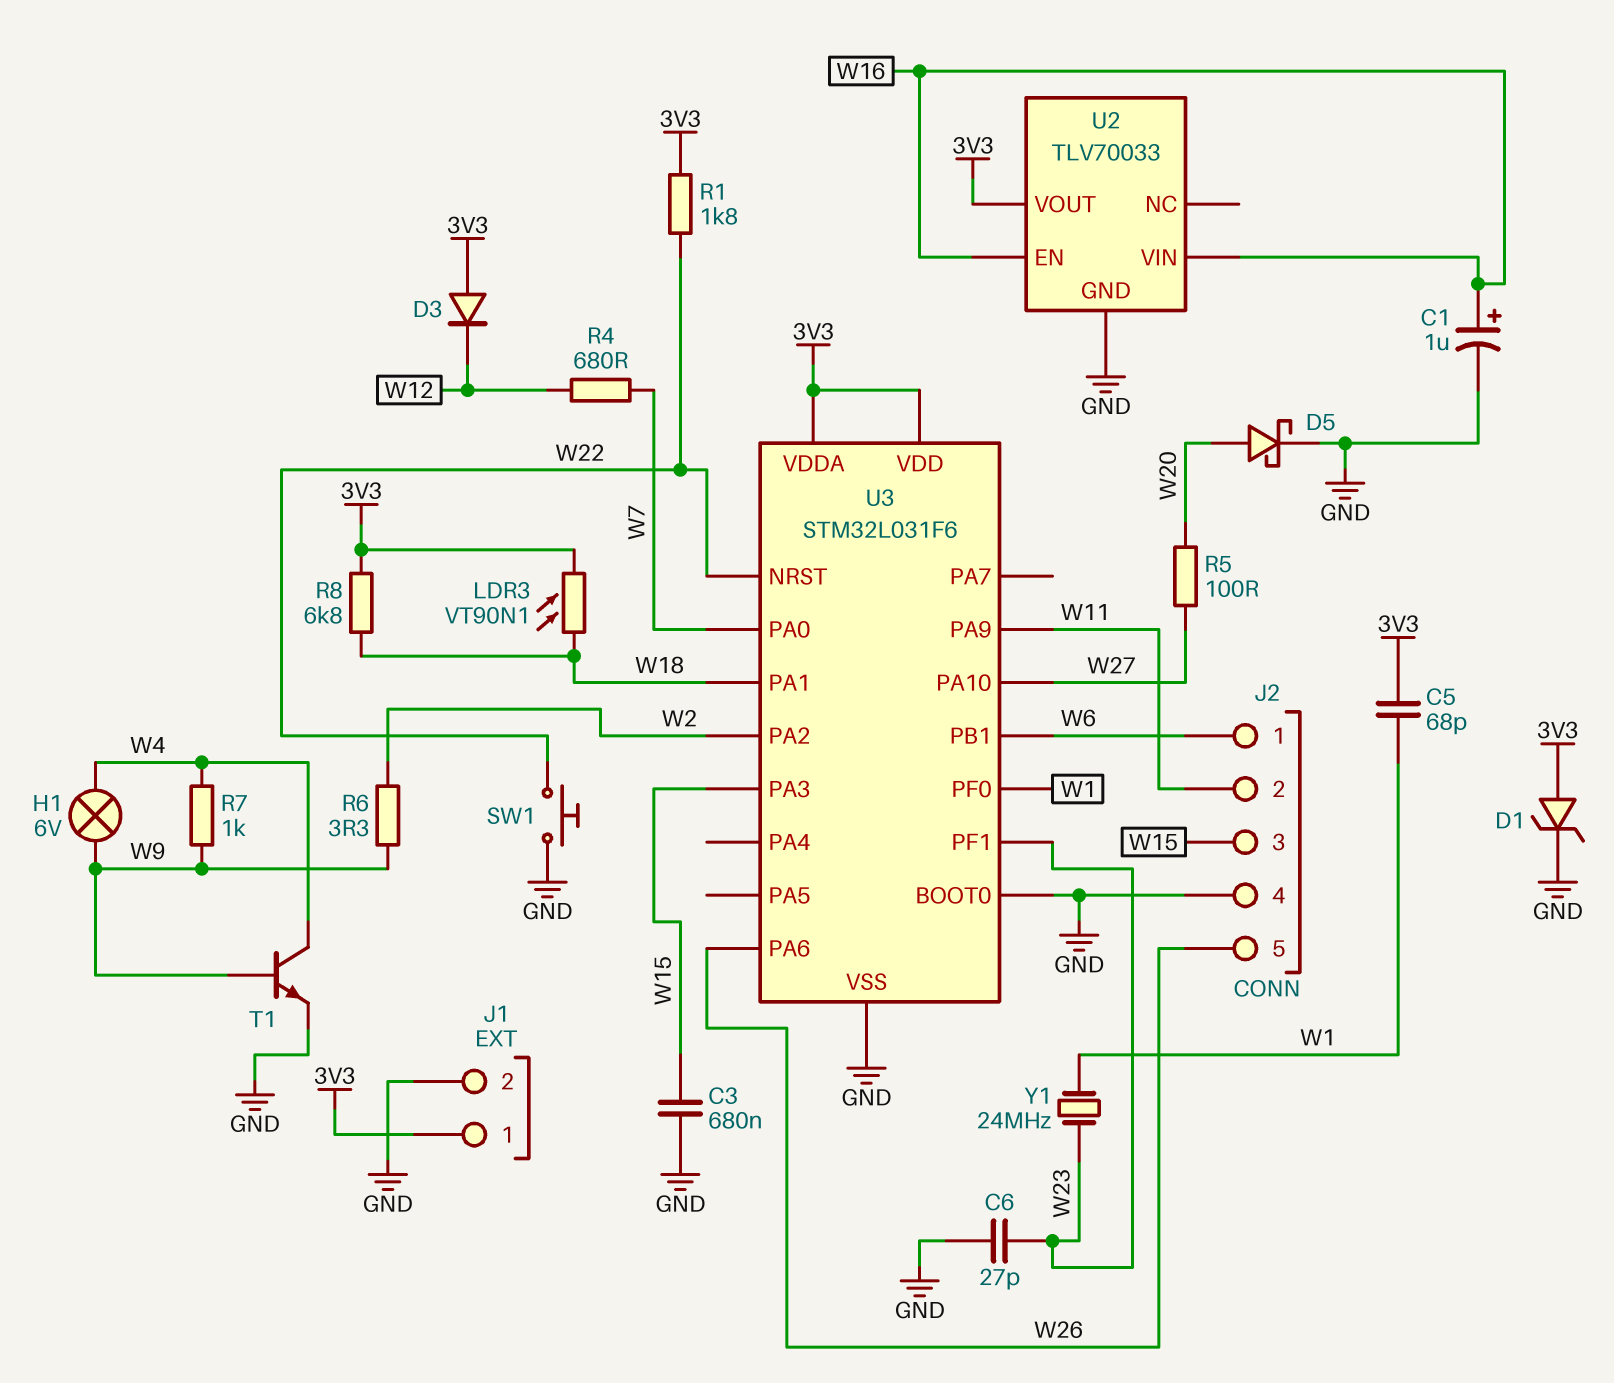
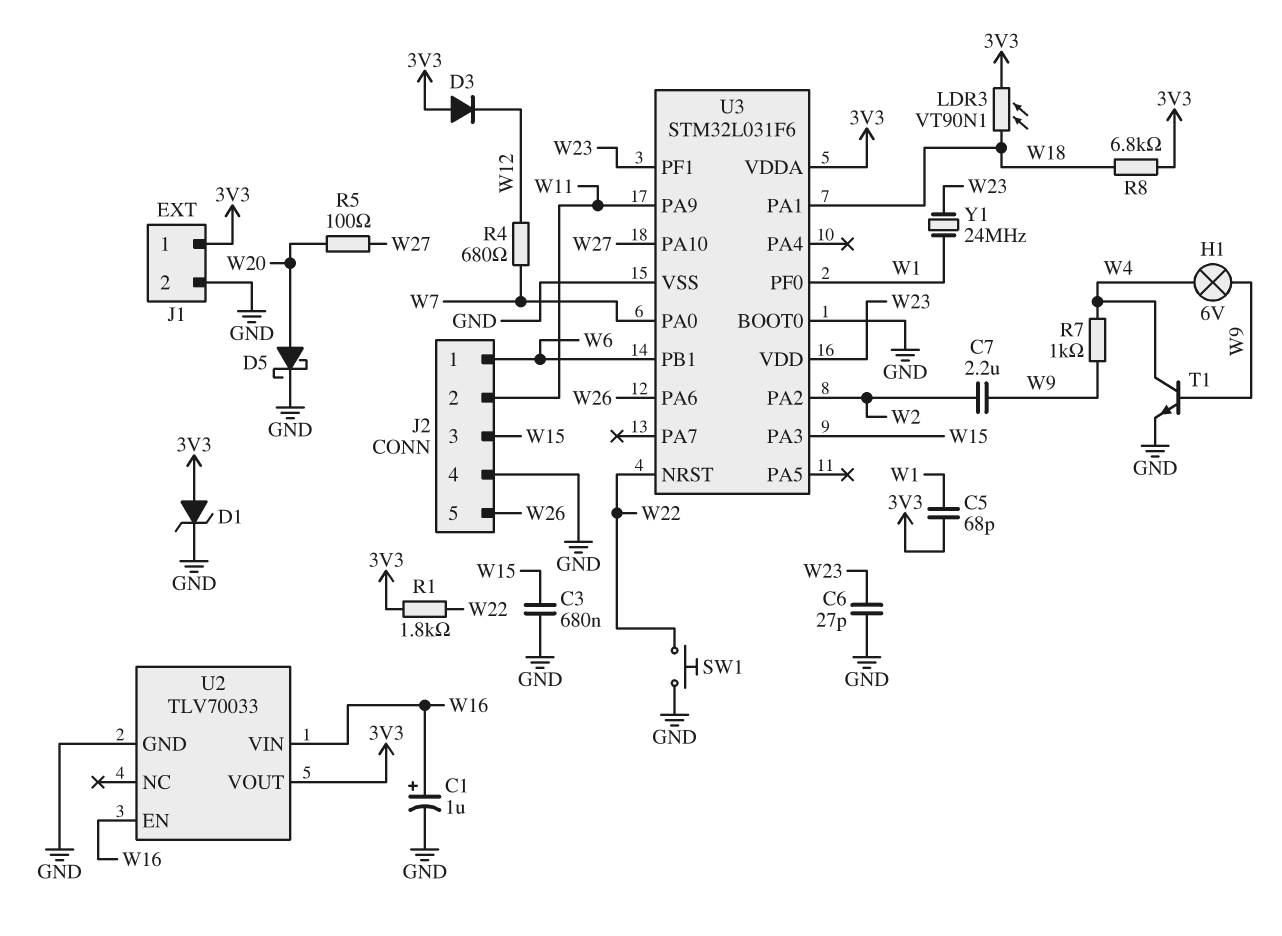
C7: none -> 2.2uF (W2, W9)
R6: 3.3 (W2, W9) -> none
U3 pin VDD: 3V3 -> W23

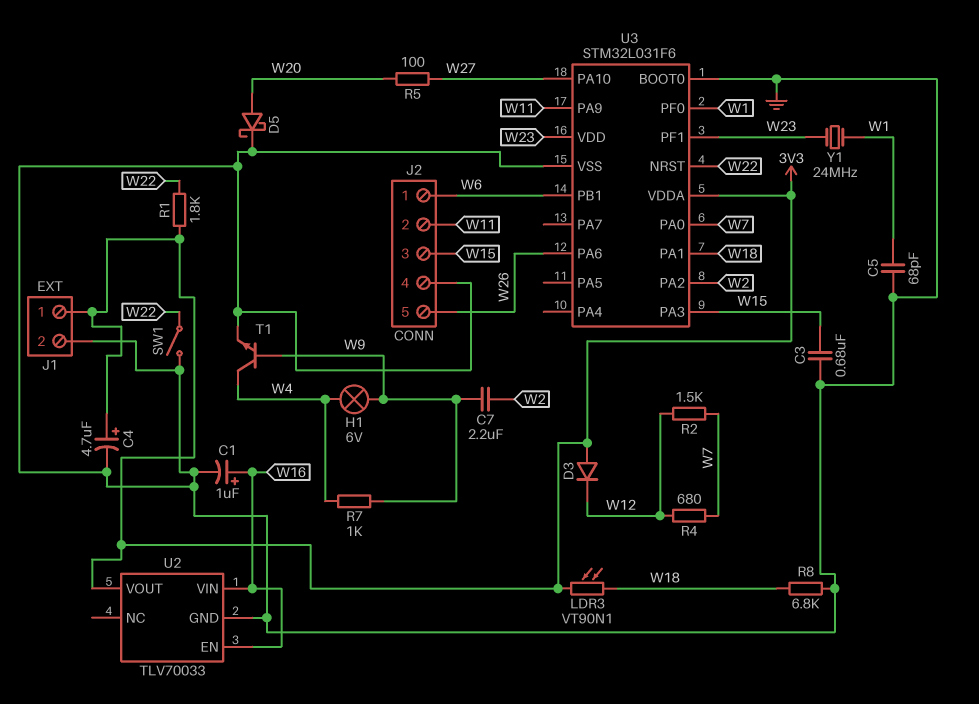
C4: none -> 4.7uF (plus 3V3, minus GND)
C5: 68pF (3V3, W1) -> 68pF (GND, W1)
C6: 27pF (GND, W23) -> none
D1: zener (A 3V3, K GND) -> none
R2: none -> 1.5k (W7, W12)
R8: 6.8k (3V3, W18) -> 6.8k (GND, W18)
SW1: button (GND, W22) -> switch (GND, W22)

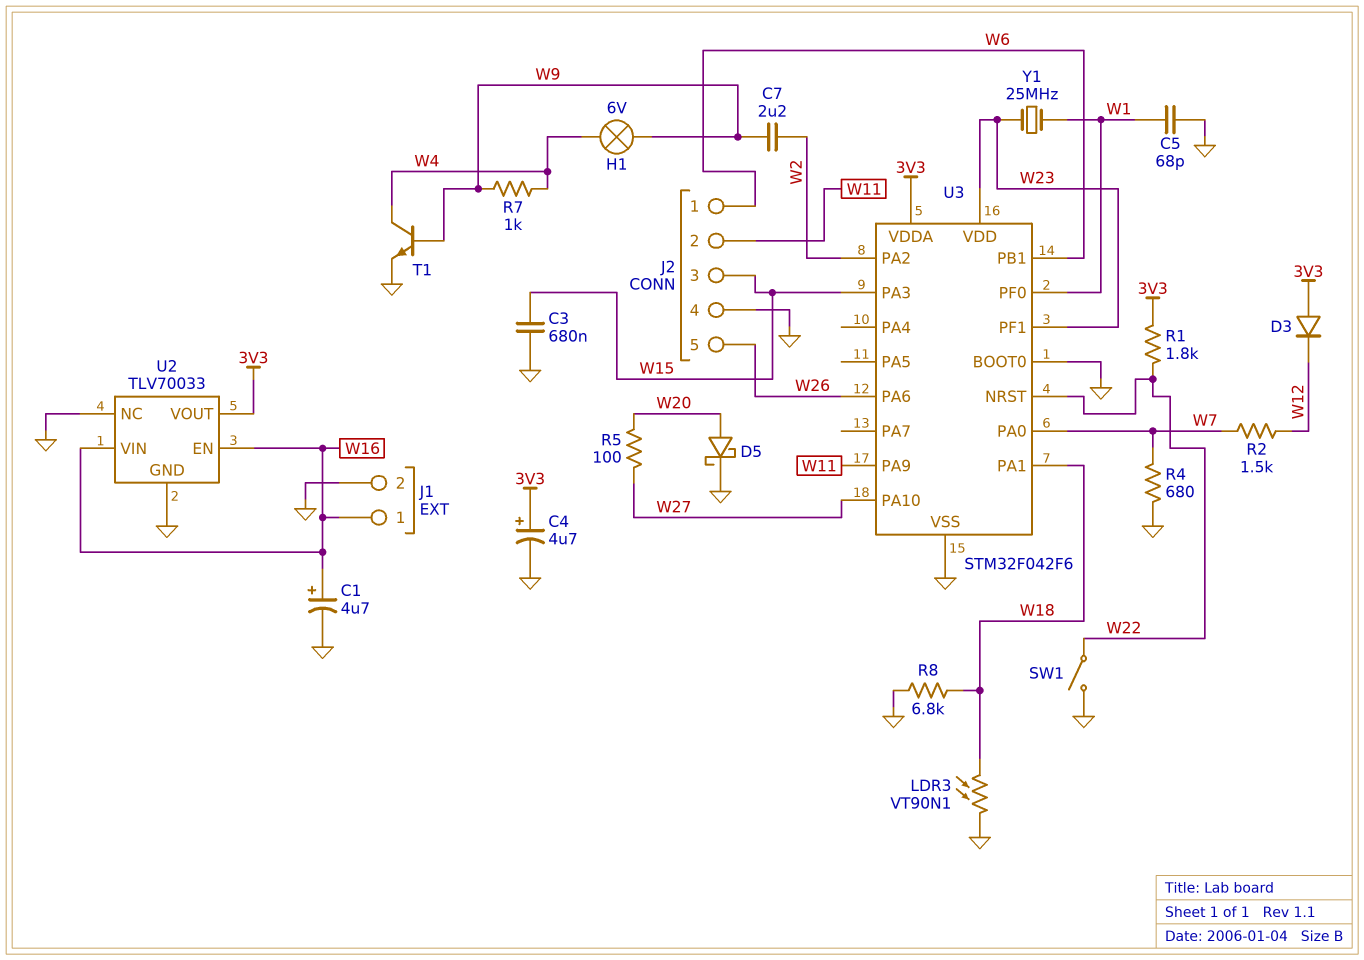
C1: 1uF (plus W16, minus GND) -> 4.7uF (plus W16, minus GND)
J1 pin 1: 3V3 -> W16
LDR3: VT90N1 (3V3, W18) -> VT90N1 (GND, W18)
R4: 680 (W7, W12) -> 680 (GND, W7)
U2 pin NC: none -> GND
U3: STM32L031F6 -> STM32F042F6
Y1: 24MHz (W1, W23) -> 25MHz (W1, W23)

